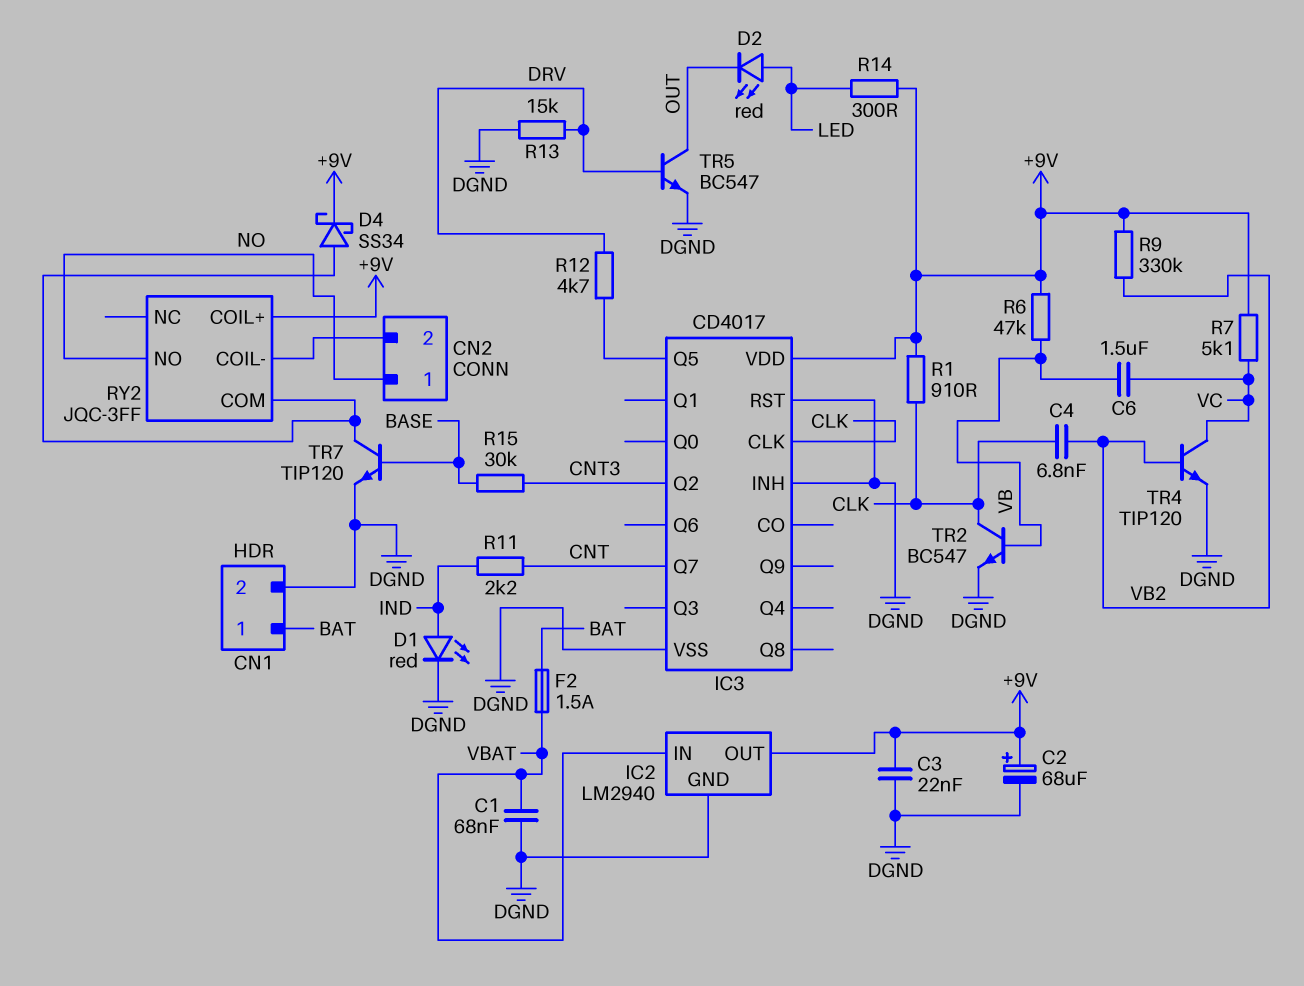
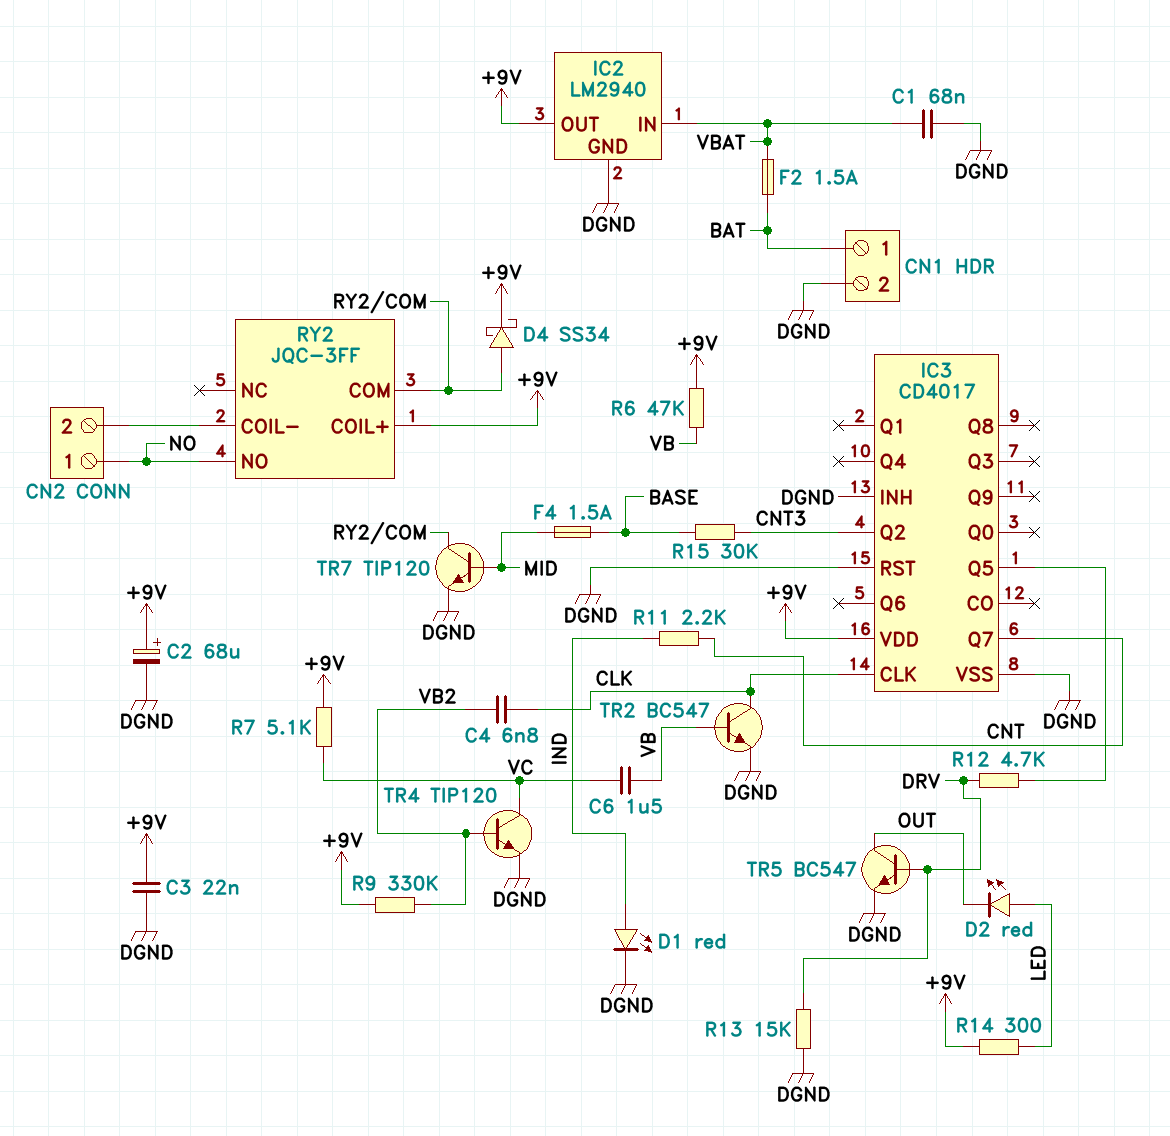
F4: none -> 1.5A (BASE, MID)
R1: 910 (+9V, CLK) -> none
TR7: NPN TIP120 (B BASE, C RY2/COM, E DGND) -> NPN TIP120 (B MID, C RY2/COM, E DGND)

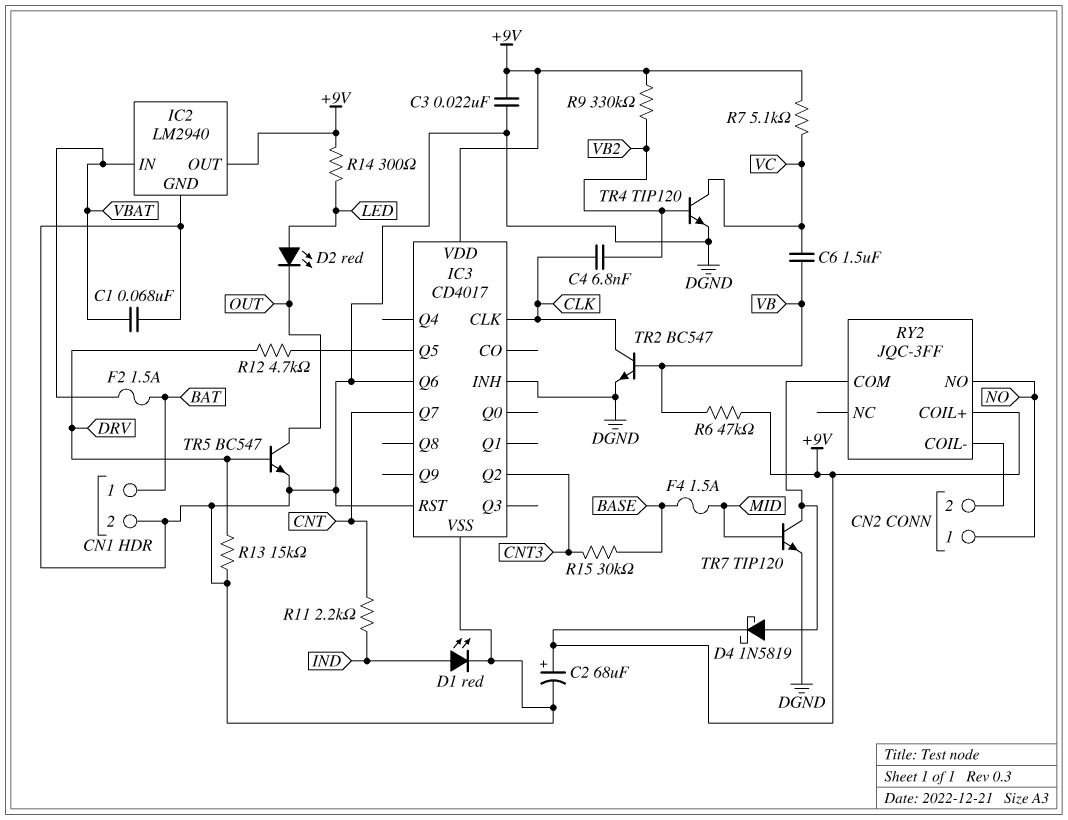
D4: schottky SS34 (A RY2/COM, K +9V) -> schottky 1N5819 (A RY2/COM, K +9V)
IC3 pin Q6: none -> DGND

